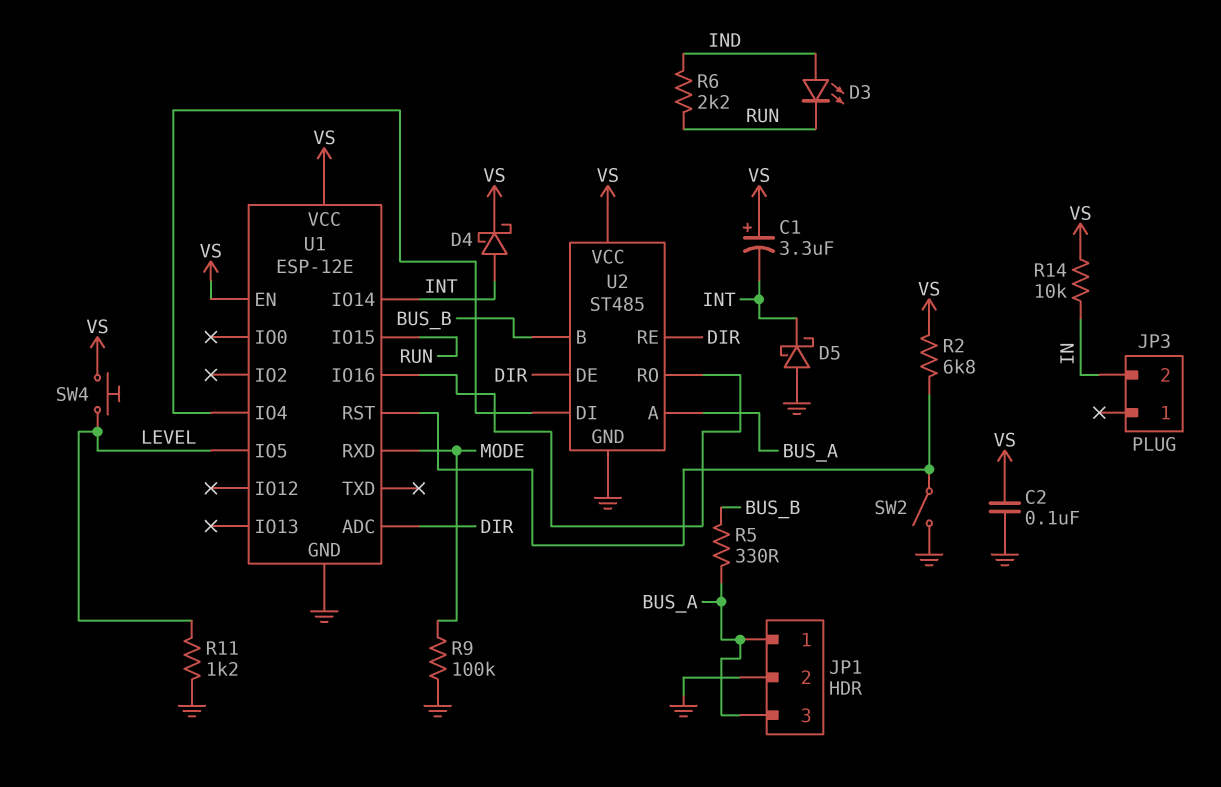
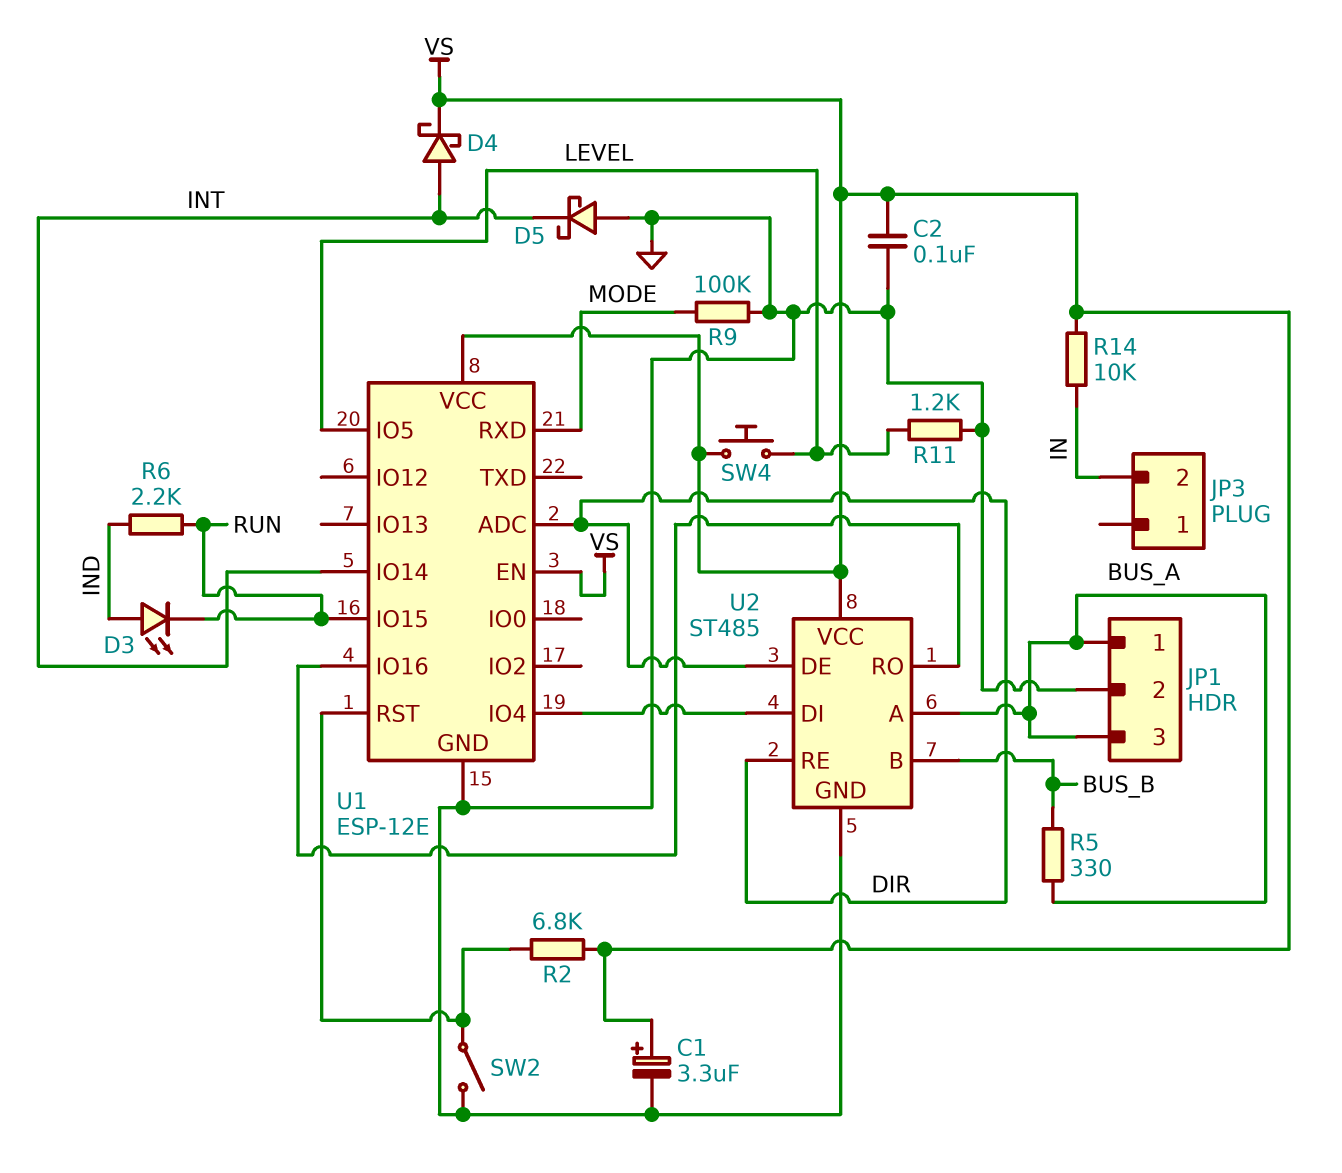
C1: 3.3uF (plus VS, minus INT) -> 3.3uF (plus VS, minus GND)

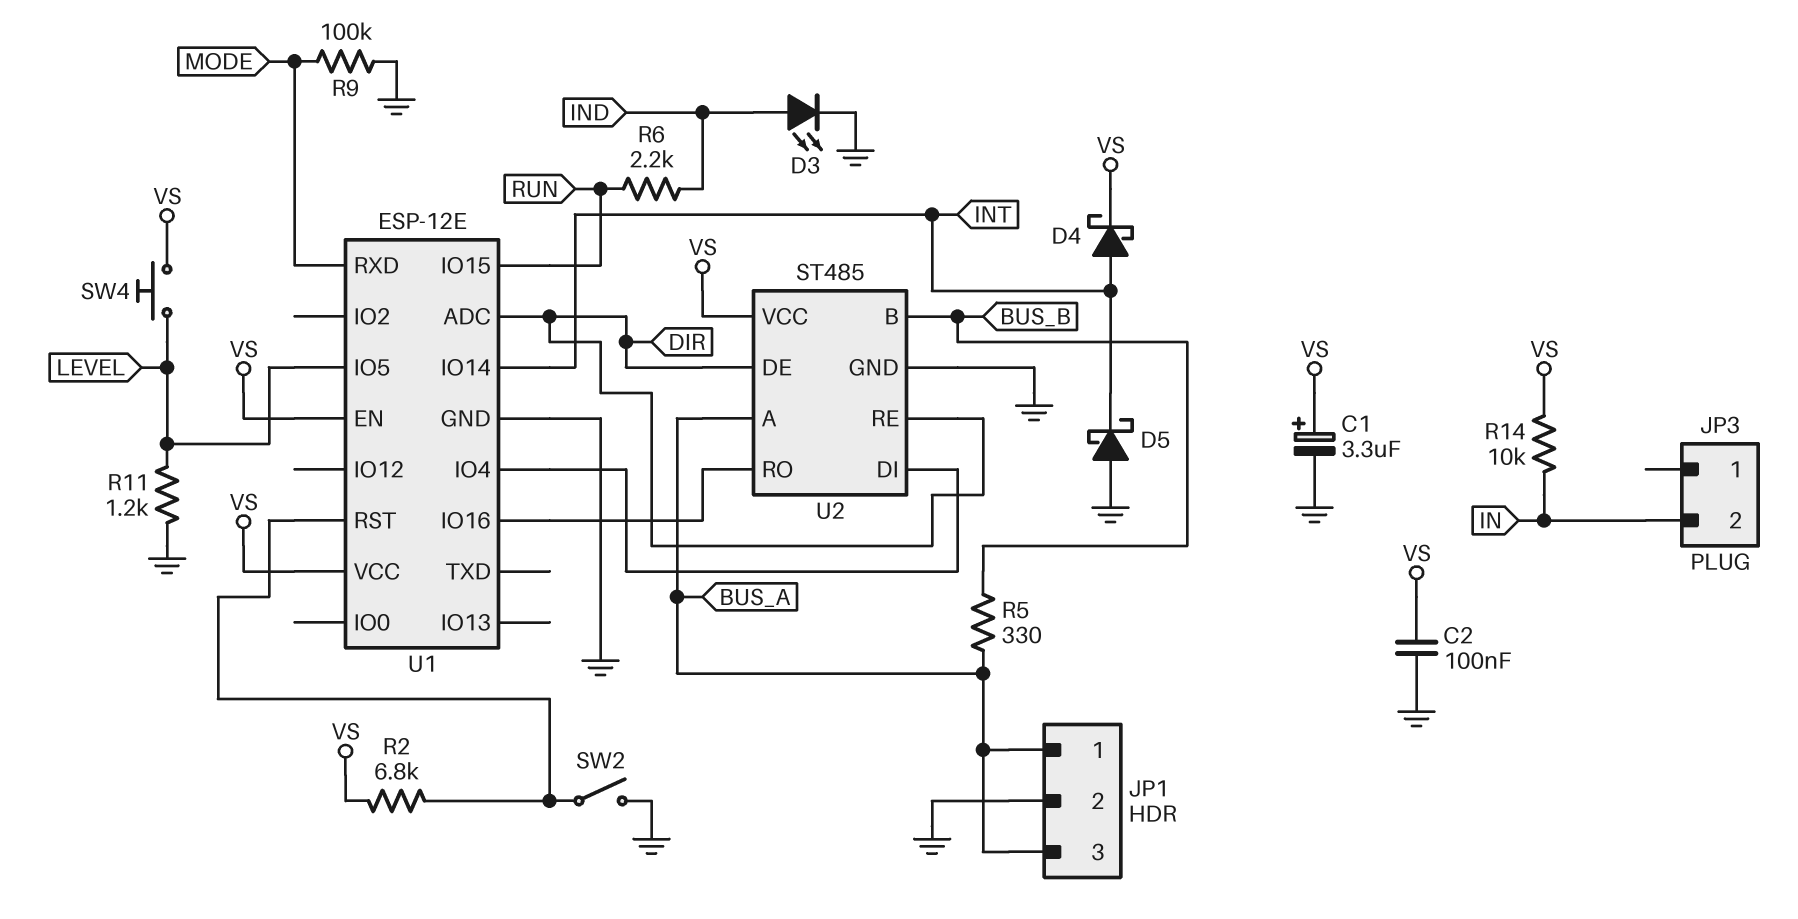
D3: LED (A IND, K RUN) -> LED (A IND, K GND)

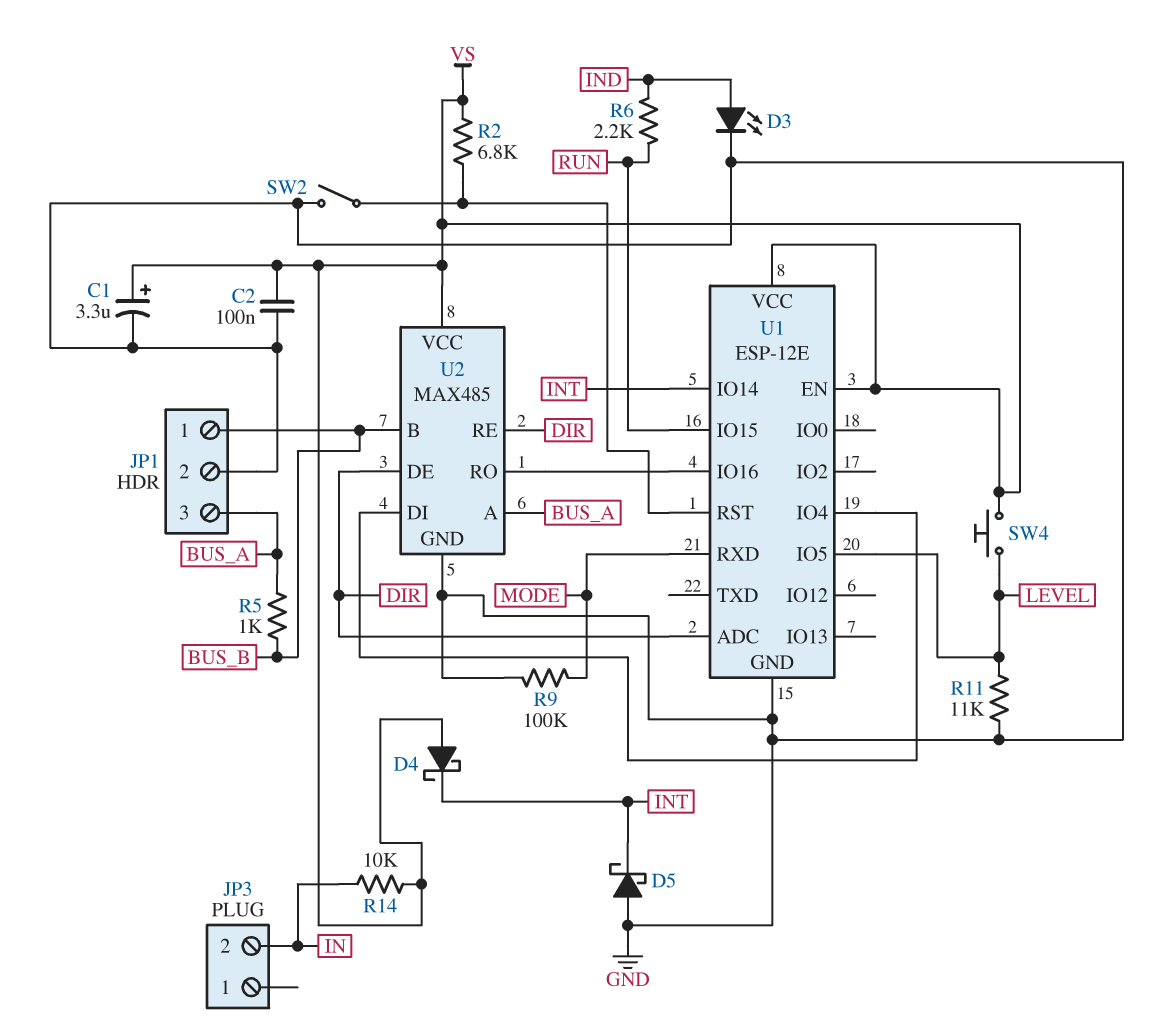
D4: schottky (A INT, K VS) -> schottky (A VS, K INT)
JP1 pin 1: BUS_A -> BUS_B
R5: 330 (BUS_A, BUS_B) -> 1k (BUS_A, BUS_B)
R11: 1.2k (GND, LEVEL) -> 11k (GND, LEVEL)
U2: ST485 -> MAX485

